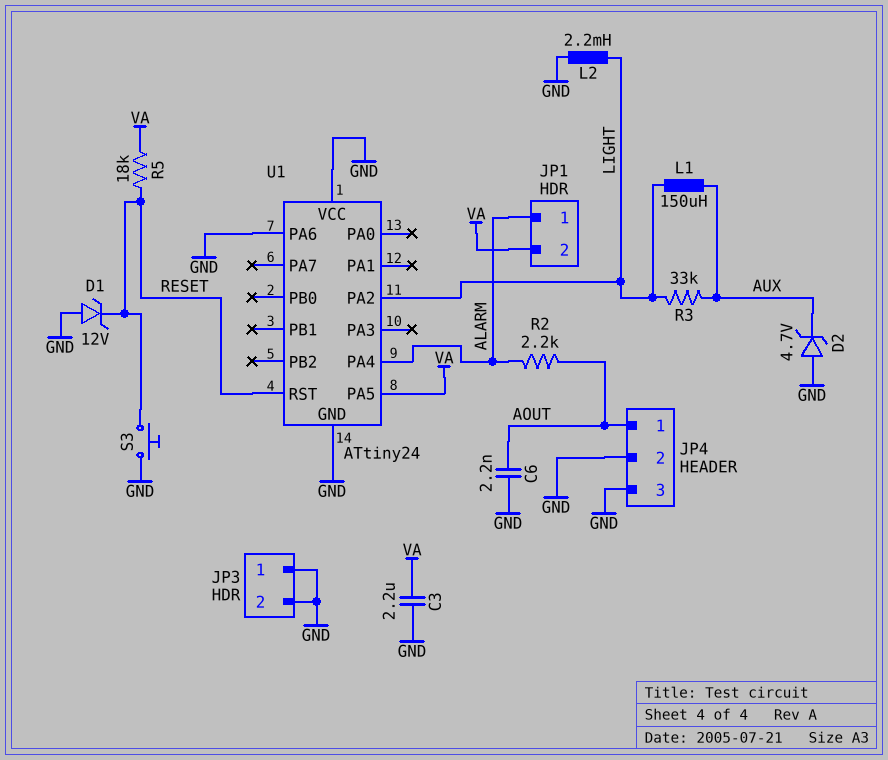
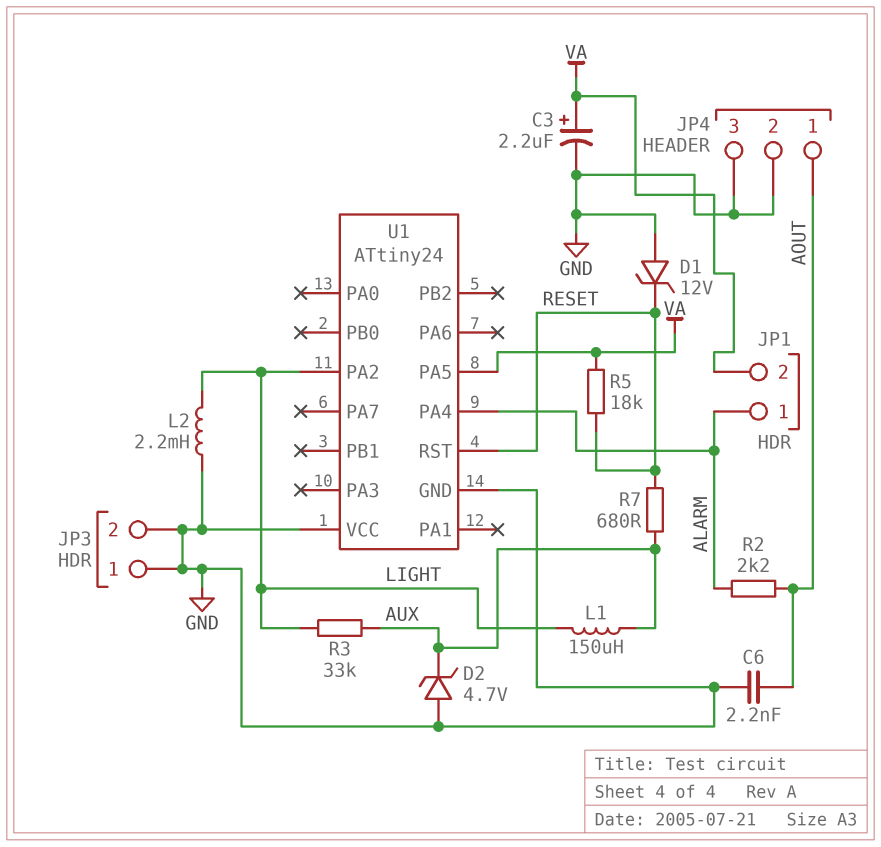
C3: 2.2uF (GND, VA) -> 2.2uF (plus VA, minus GND)
R7: none -> 680 (AUX, RESET)
S3: button (GND, RESET) -> none
U1 pin PA6: GND -> none

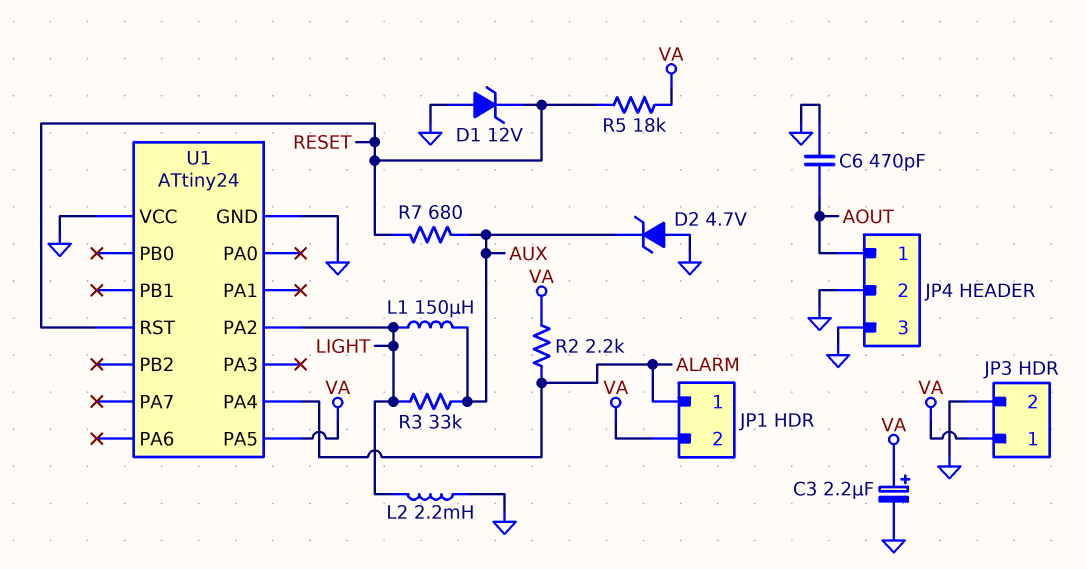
C6: 2.2nF (AOUT, GND) -> 470pF (AOUT, GND)
JP3 pin 1: GND -> VA
R2: 2.2k (ALARM, AOUT) -> 2.2k (ALARM, VA)

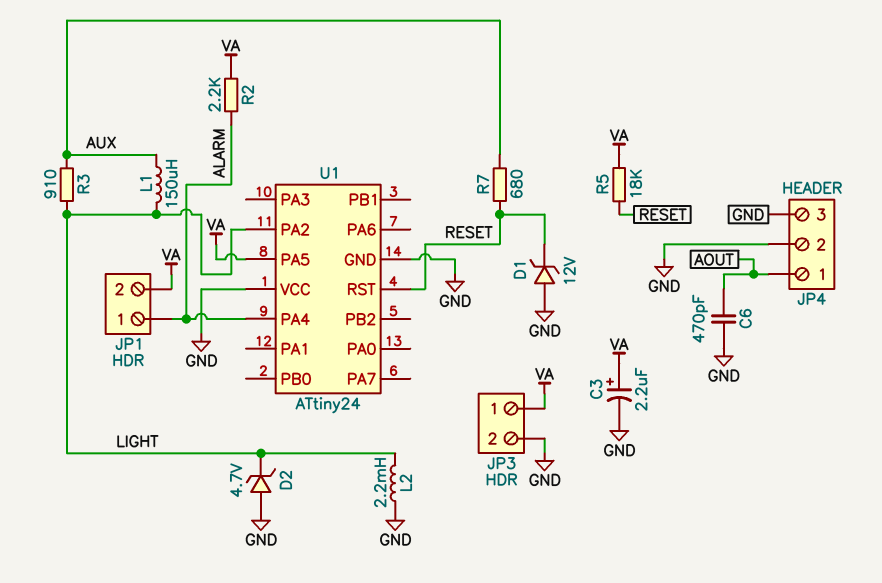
D2: zener 4.7V (A GND, K AUX) -> zener 4.7V (A GND, K LIGHT)
R3: 33k (AUX, LIGHT) -> 910 (AUX, LIGHT)

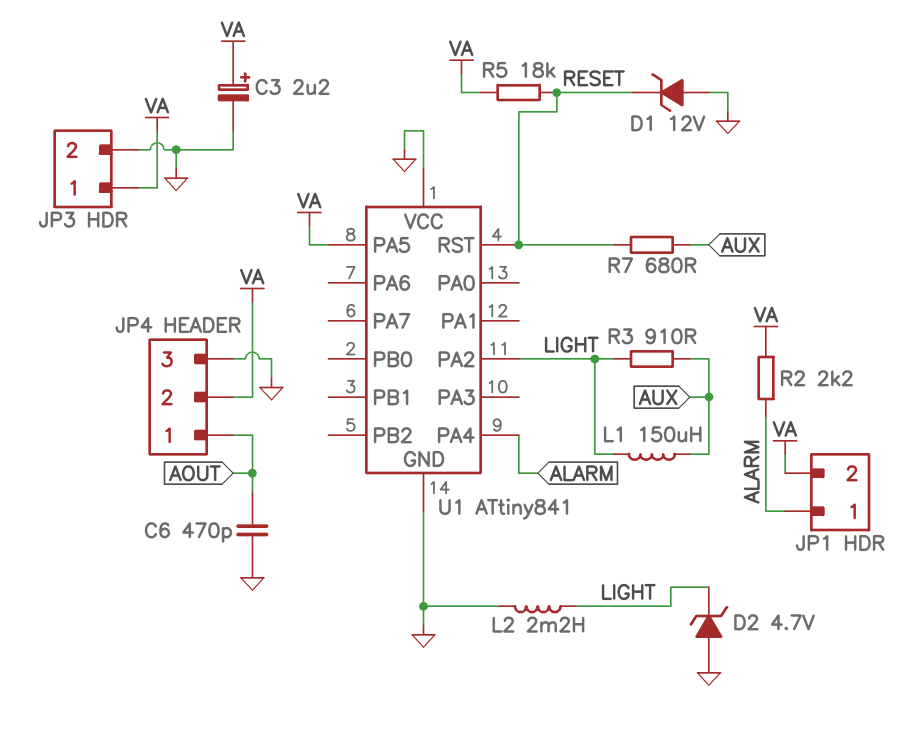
JP4 pin 2: GND -> VA
U1: ATtiny24 -> ATtiny841

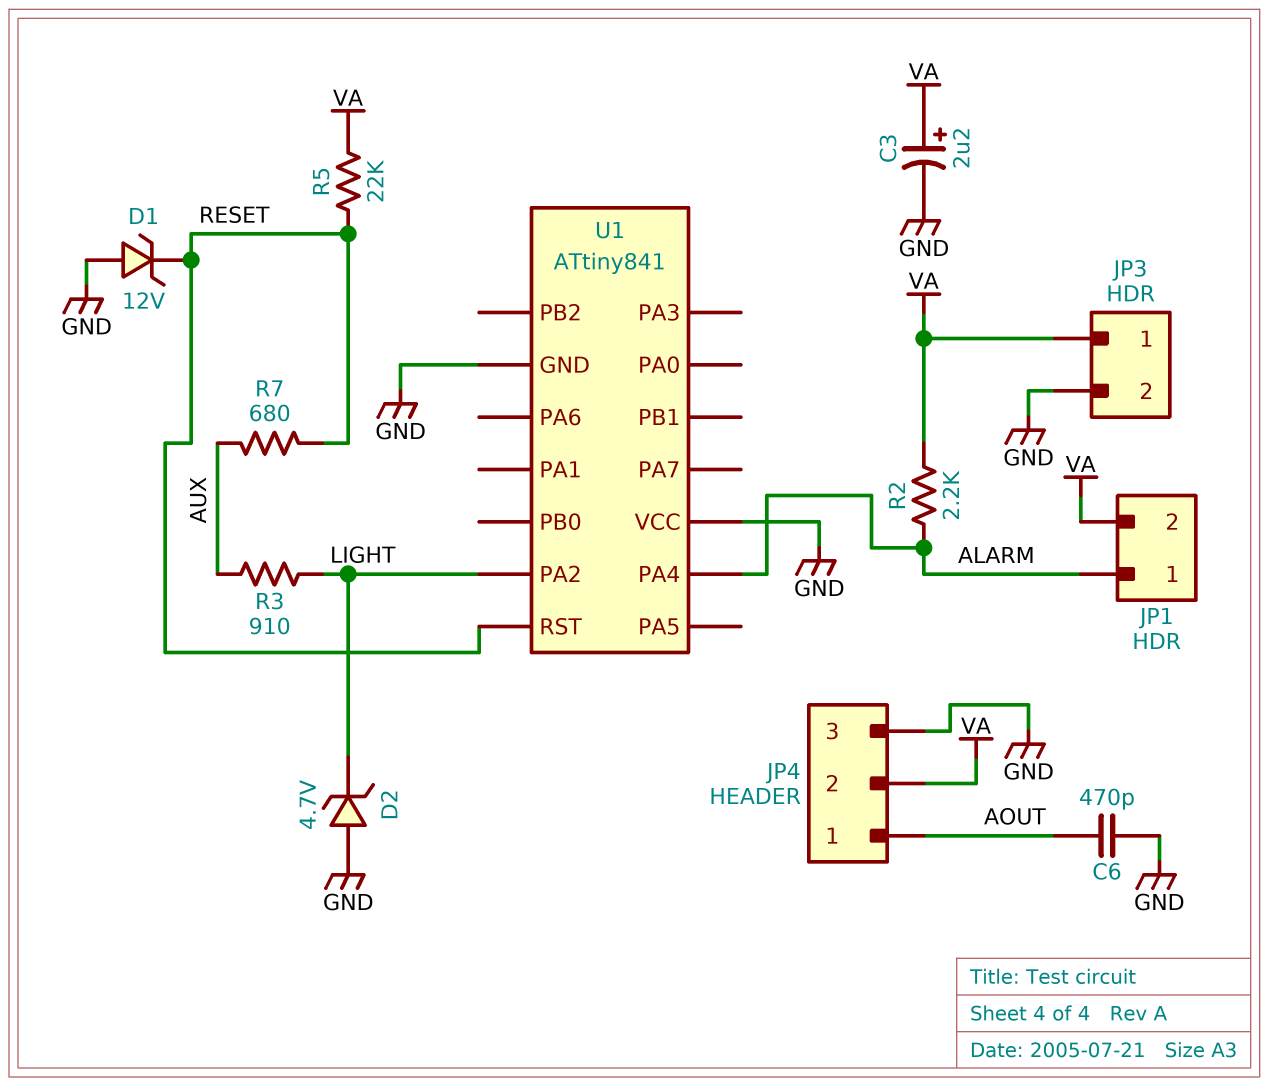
L1: 150uH (AUX, LIGHT) -> none
L2: 2.2mH (GND, LIGHT) -> none
R5: 18k (RESET, VA) -> 22k (RESET, VA)
U1 pin PA5: VA -> none

